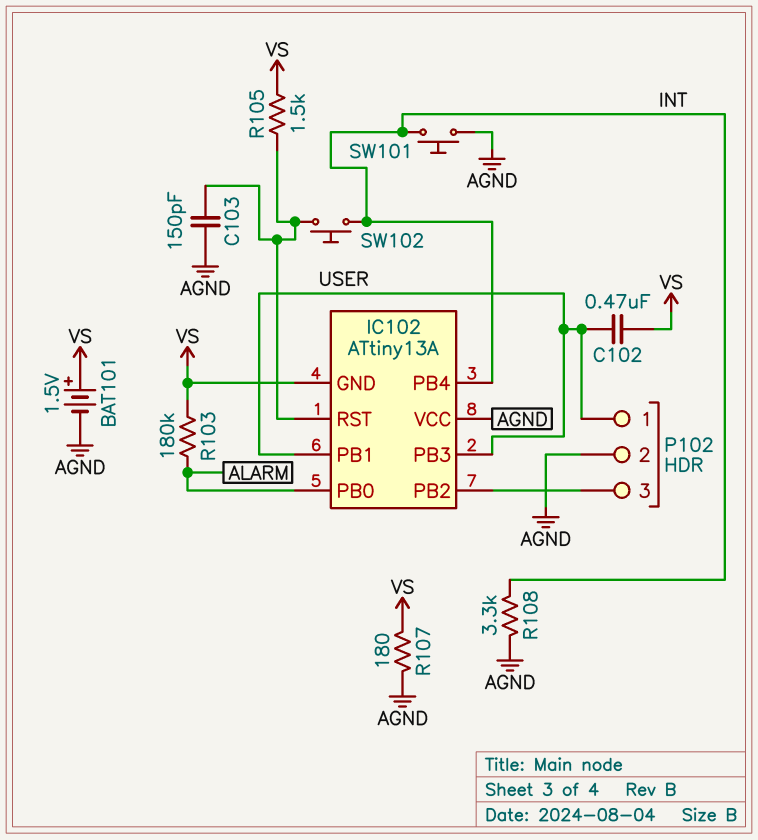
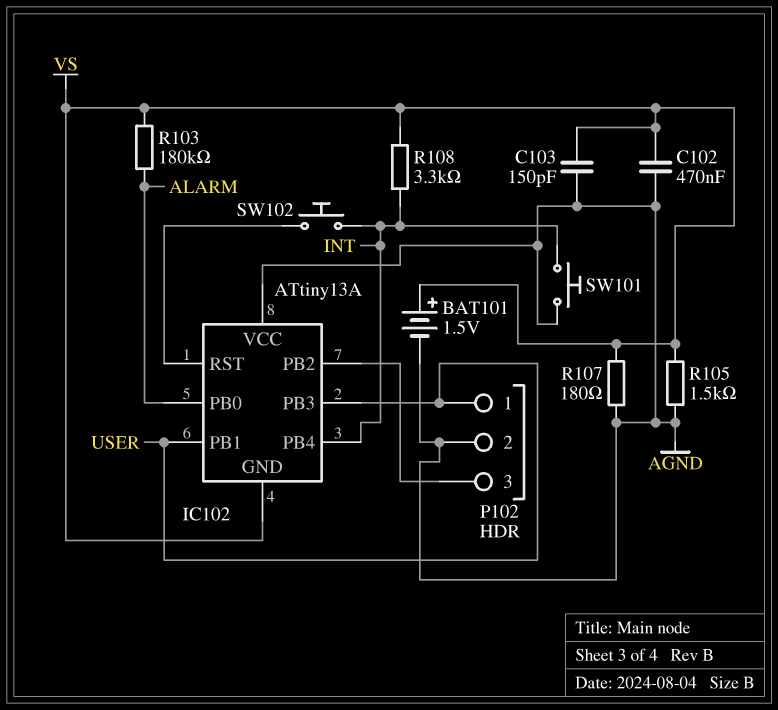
C102: 470nF (USER, VS) -> 470nF (AGND, VS)
C103: 150pF (AGND, IC102/RST) -> 150pF (AGND, VS)
R105: 1.5k (IC102/RST, VS) -> 1.5k (AGND, VS)
R108: 3.3k (AGND, INT) -> 3.3k (INT, VS)

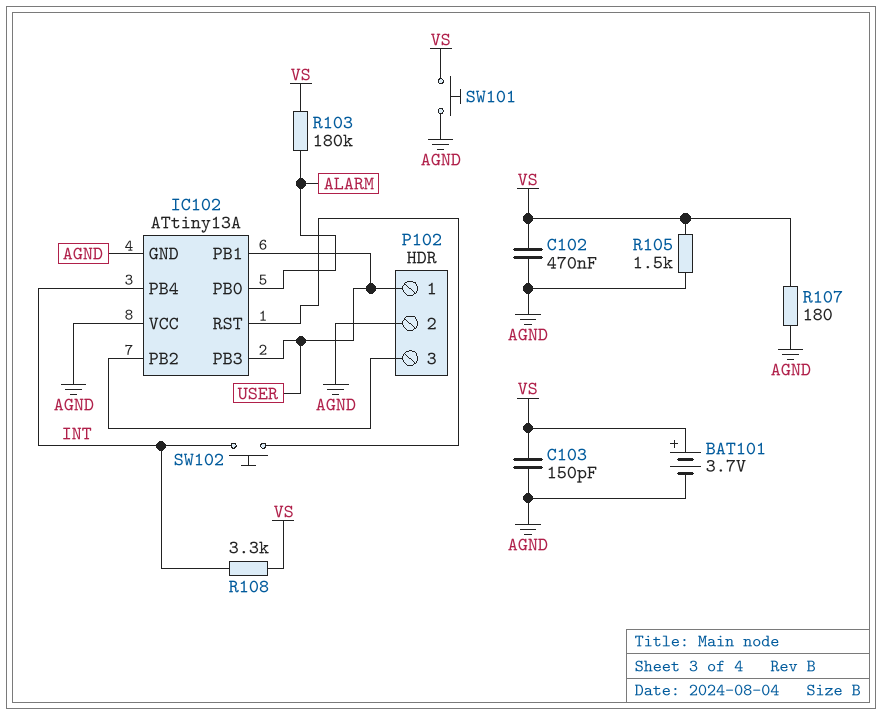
BAT101: 1.5V (plus VS, minus AGND) -> 3.7V (plus VS, minus AGND)
IC102 pin GND: VS -> AGND
SW101: button (AGND, INT) -> button (AGND, VS)

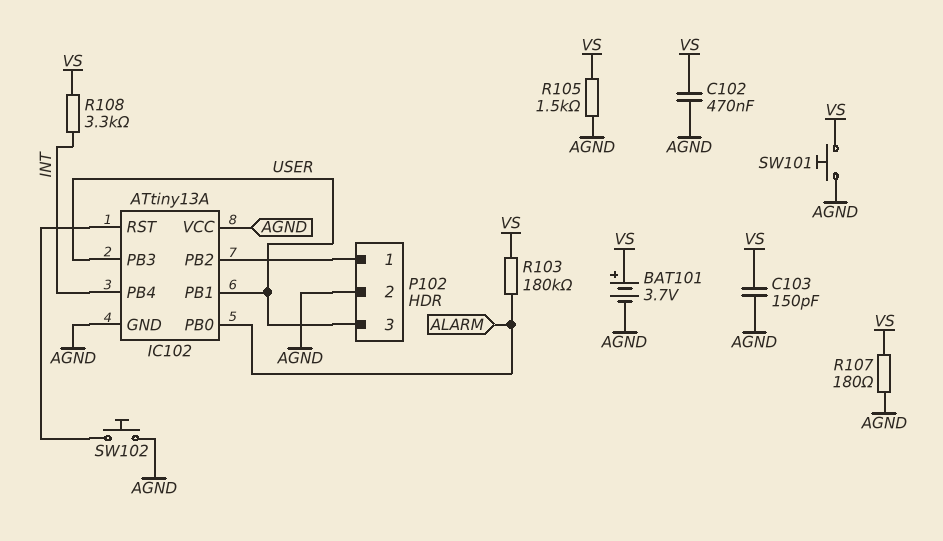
P102 pin 1: USER -> IC102/PB2
P102 pin 3: IC102/PB2 -> USER
SW102: button (IC102/RST, INT) -> button (AGND, IC102/RST)

